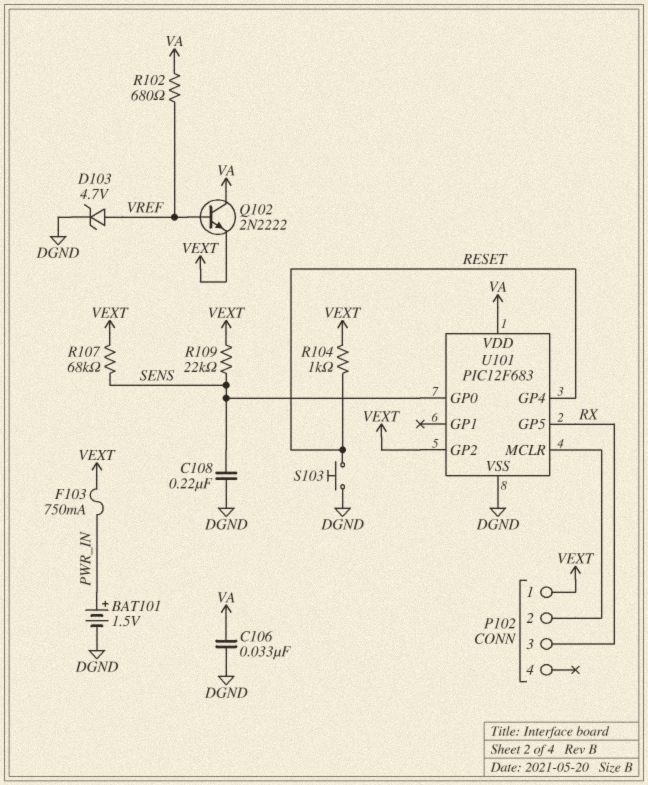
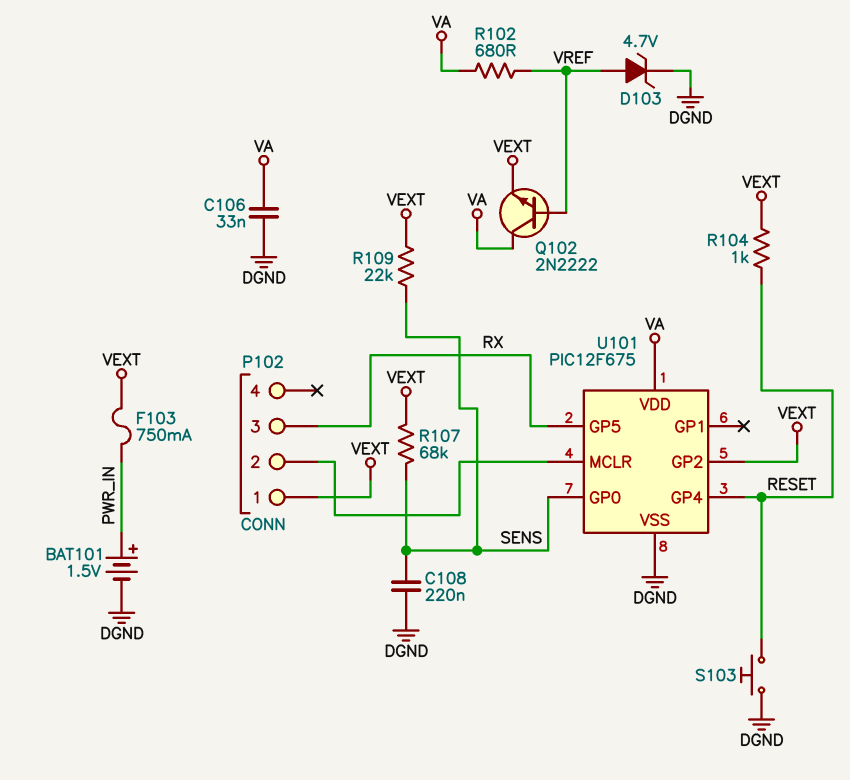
U101: PIC12F683 -> PIC12F675

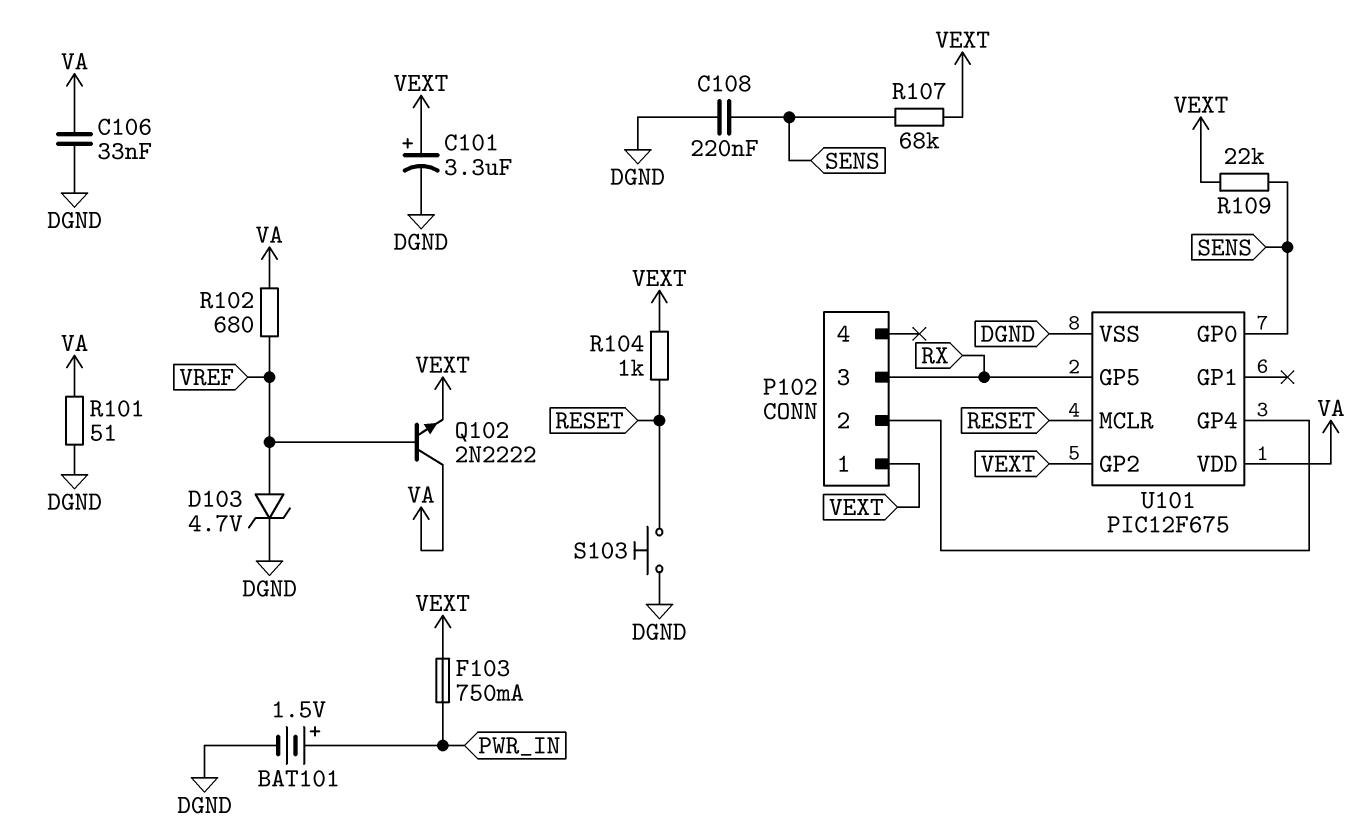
C101: none -> 3.3uF (plus VEXT, minus DGND)
R101: none -> 51 (DGND, VA)
U101 pin GP4: RESET -> P102/2
U101 pin MCLR: P102/2 -> RESET

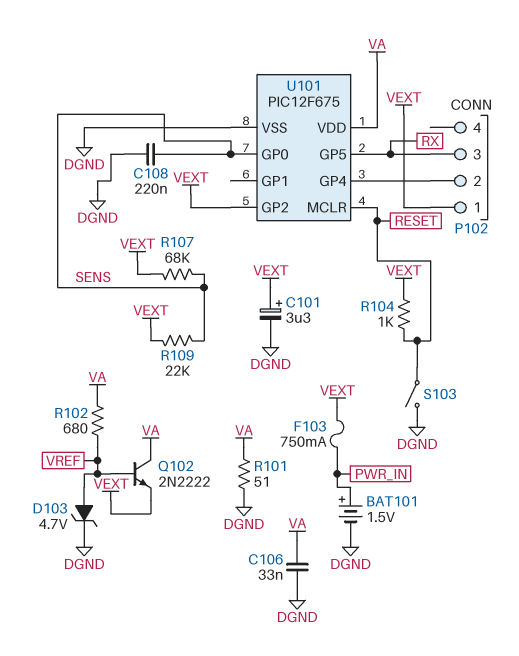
S103: button (DGND, RESET) -> switch (DGND, RESET)

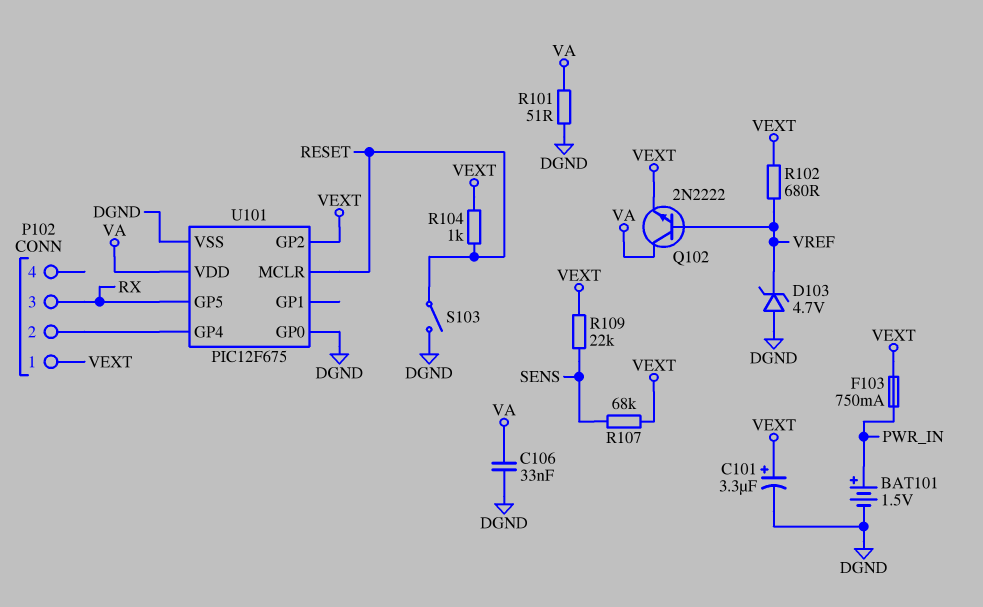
C108: 220nF (DGND, SENS) -> none
D103: zener 4.7V (A VREF, K DGND) -> zener 4.7V (A DGND, K VREF)
R102: 680 (VA, VREF) -> 680 (VEXT, VREF)
U101 pin GP0: SENS -> DGND

